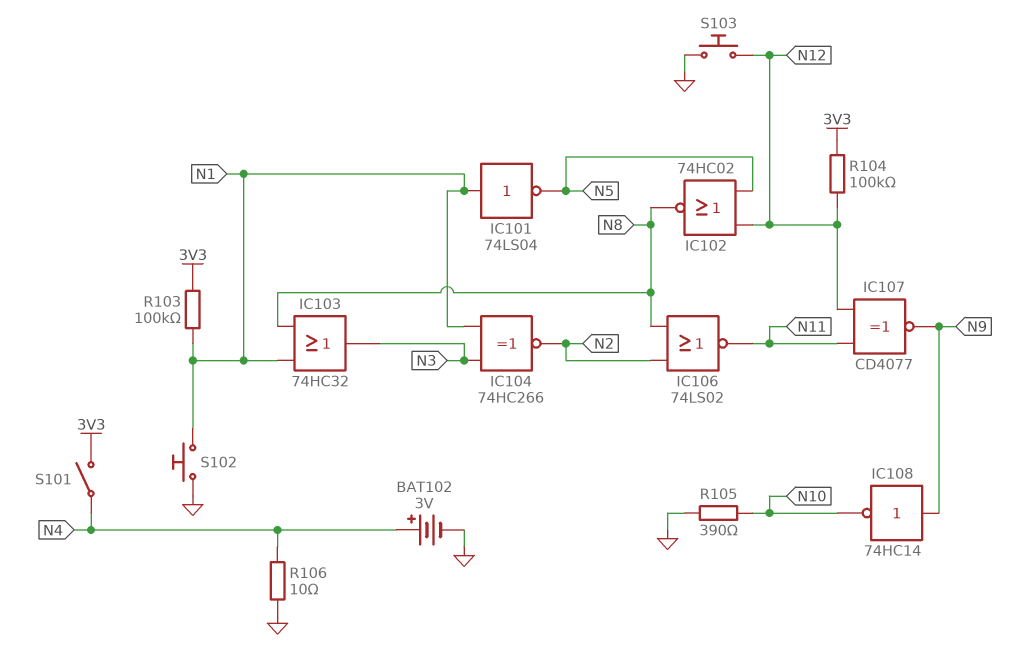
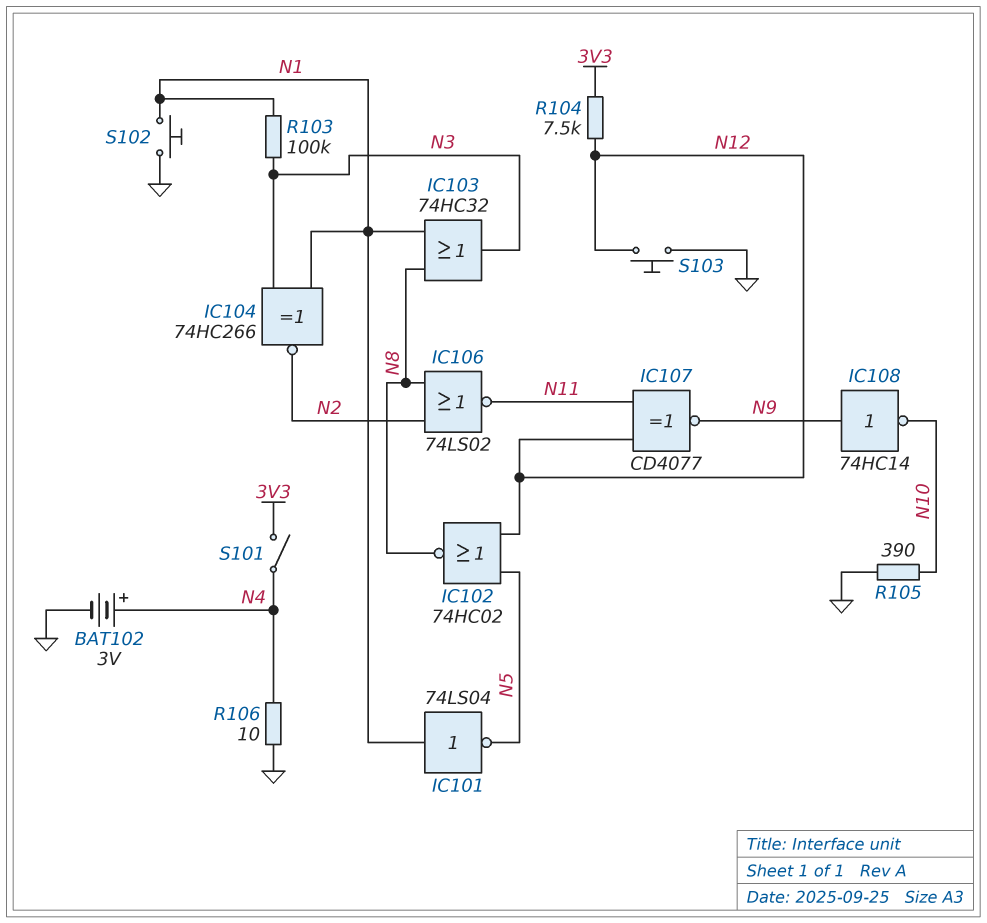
R103: 100k (3V3, N1) -> 100k (N1, N3)
R104: 100k (3V3, N12) -> 7.5k (3V3, N12)

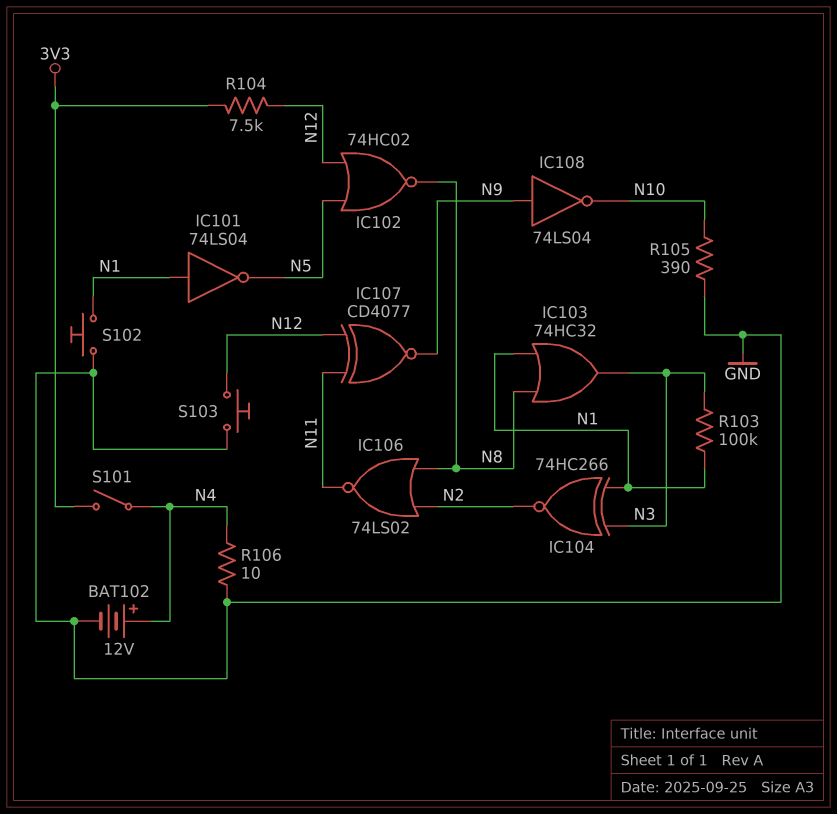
BAT102: 3V (plus N4, minus GND) -> 12V (plus N4, minus GND)
IC108: NOT 74HC14 (in N9, out N10) -> NOT 74LS04 (in N9, out N10)

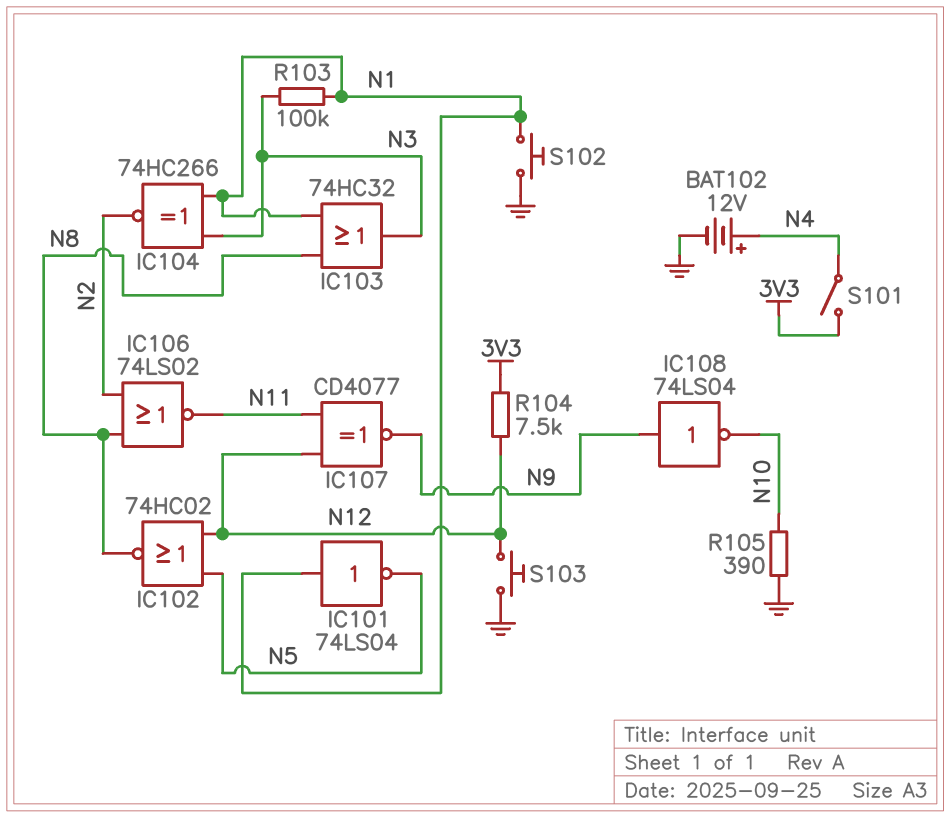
R106: 10 (GND, N4) -> none

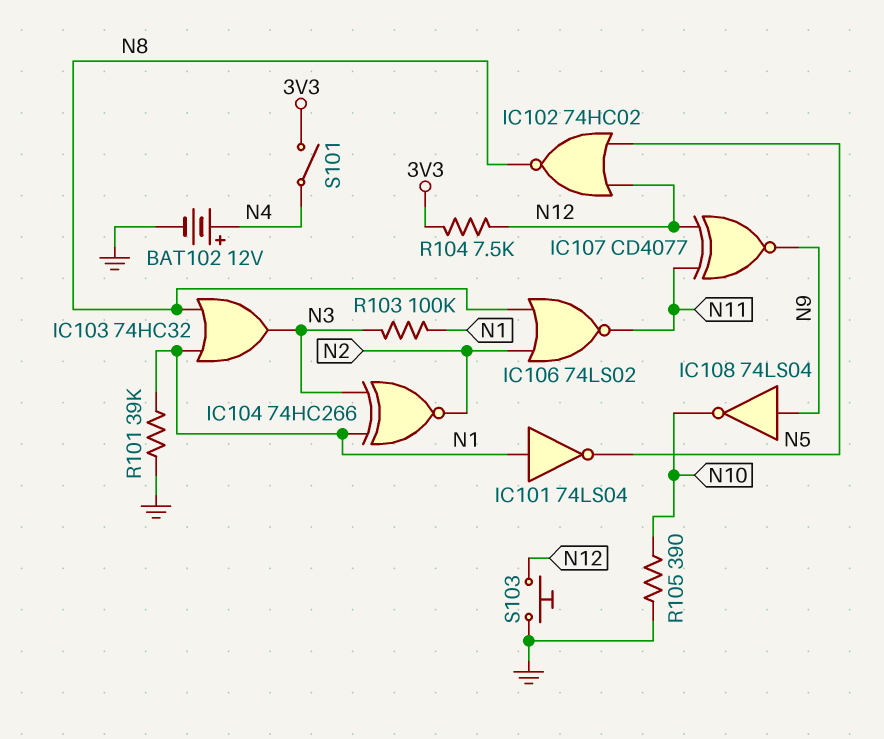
R101: none -> 39k (GND, N1)
S102: button (GND, N1) -> none

